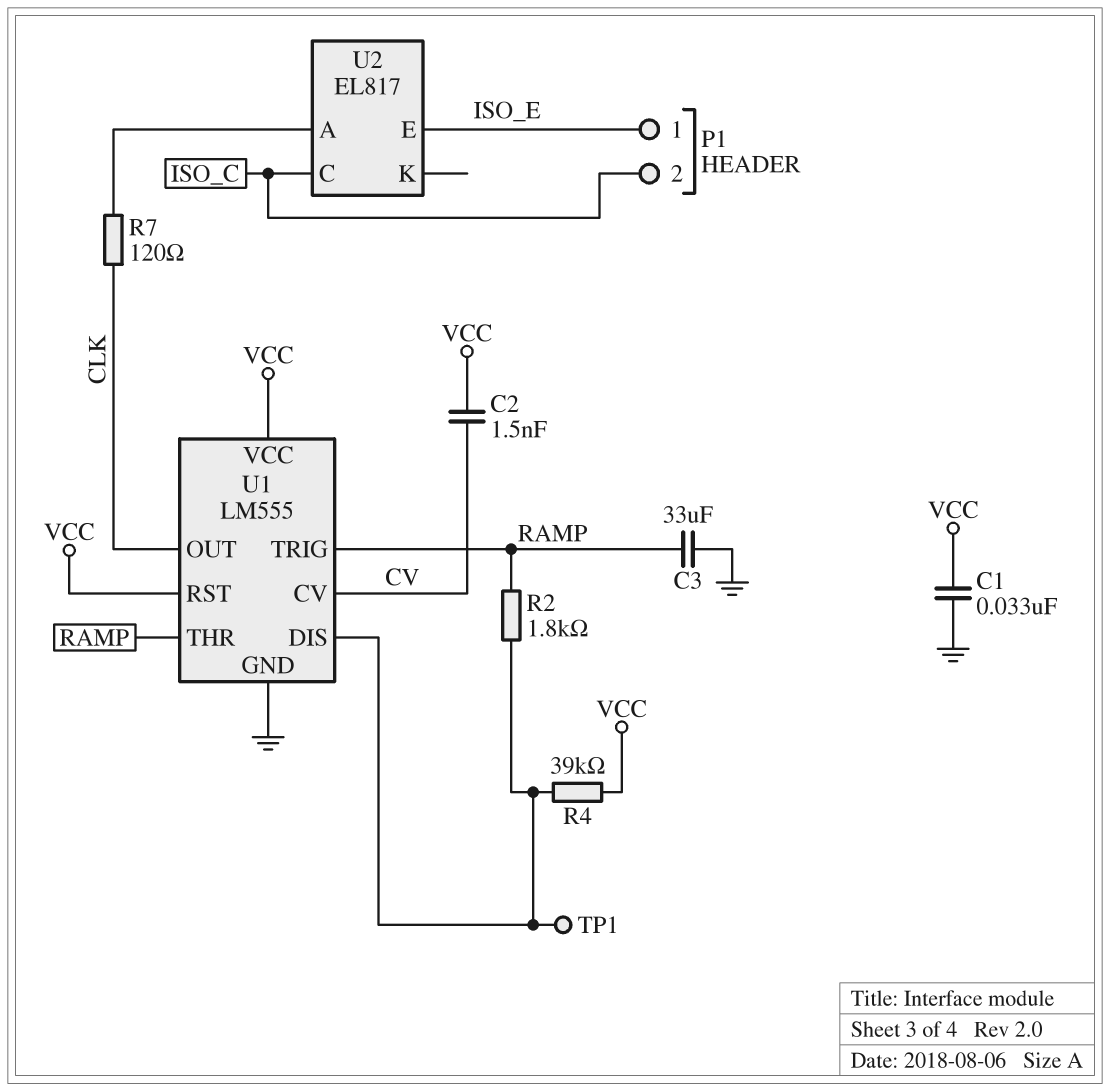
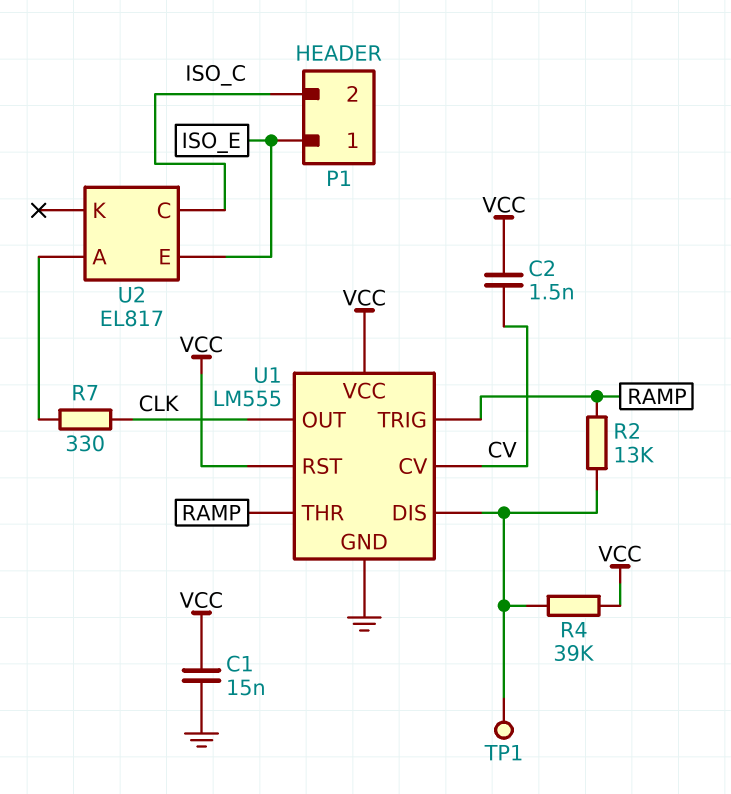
C1: 33nF (GND, VCC) -> 15nF (GND, VCC)
C3: 33uF (GND, RAMP) -> none
R2: 1.8k (RAMP, U1/DIS) -> 13k (RAMP, U1/DIS)
R7: 120 (CLK, U2/A) -> 330 (CLK, U2/A)

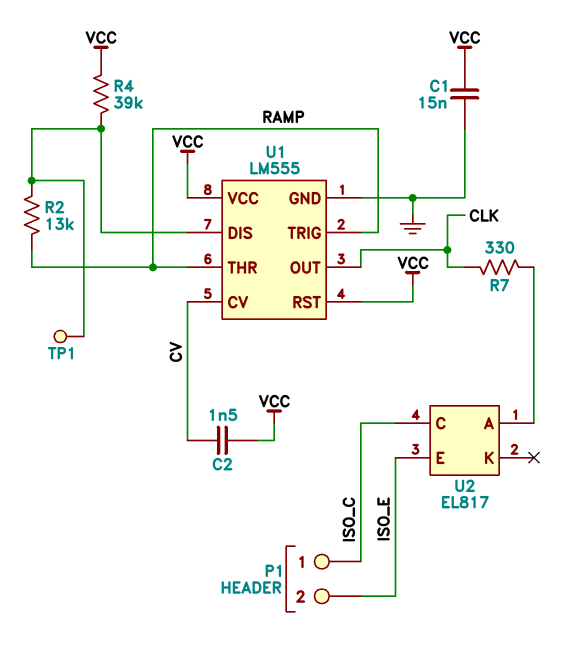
P1 pin 1: ISO_E -> ISO_C
P1 pin 2: ISO_C -> ISO_E

